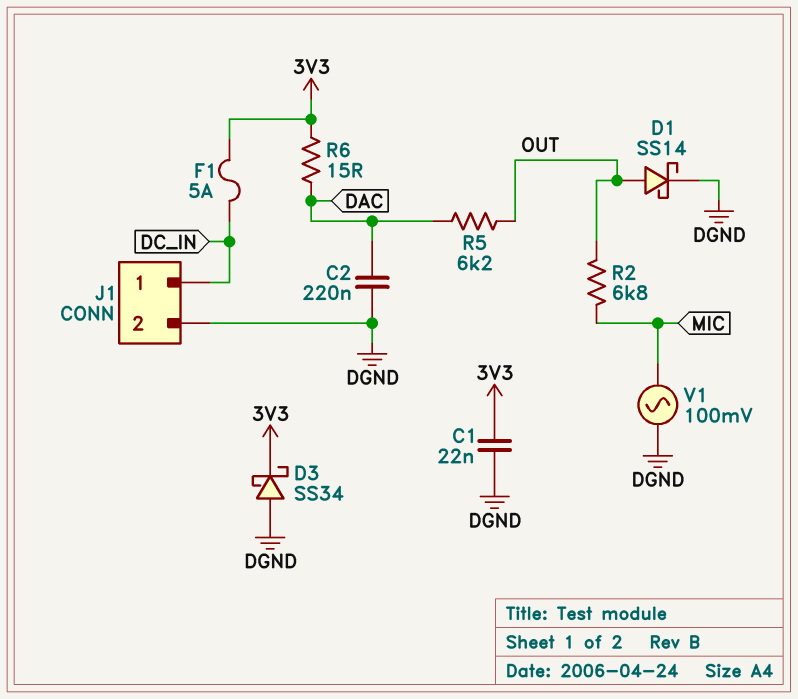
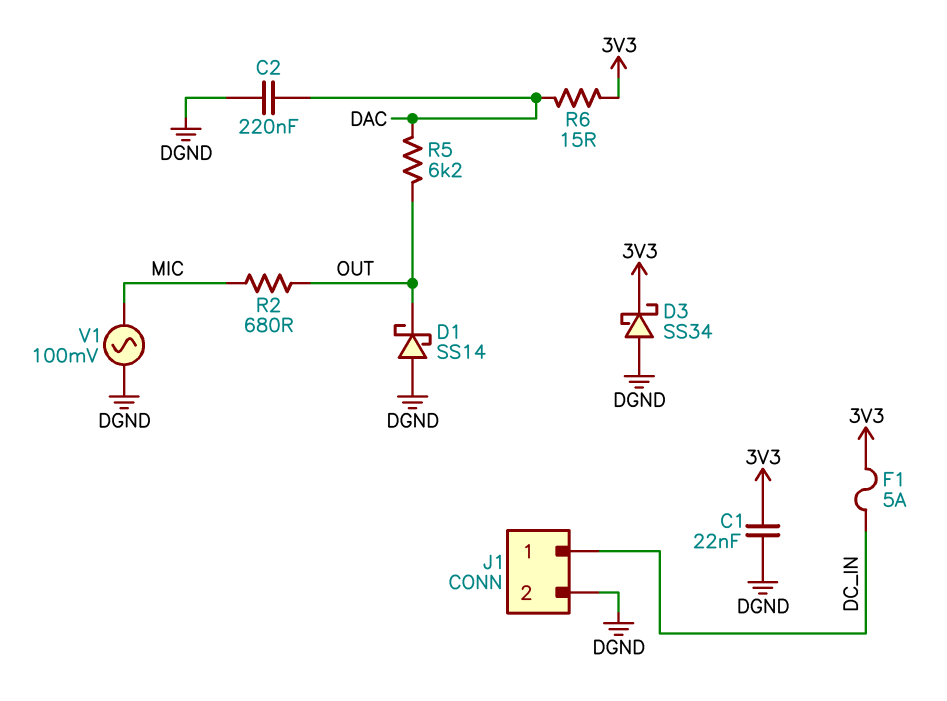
D1: schottky SS14 (A OUT, K DGND) -> schottky SS14 (A DGND, K OUT)
R2: 6.8k (MIC, OUT) -> 680 (MIC, OUT)

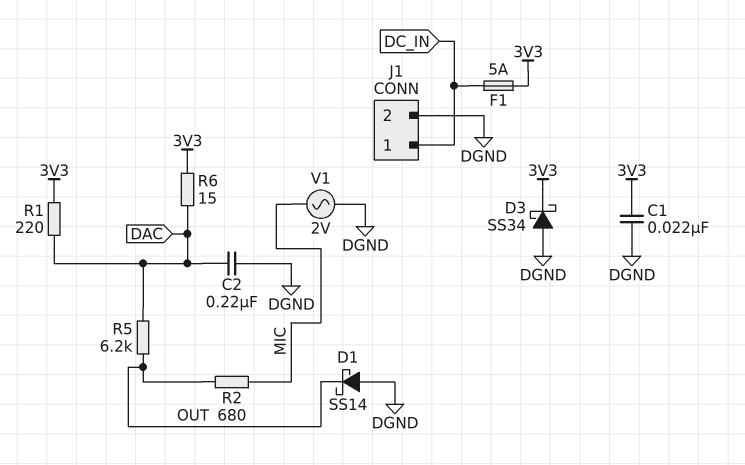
R1: none -> 220 (3V3, DAC)
V1: AC 100mV (DGND, MIC) -> AC 2V (DGND, MIC)

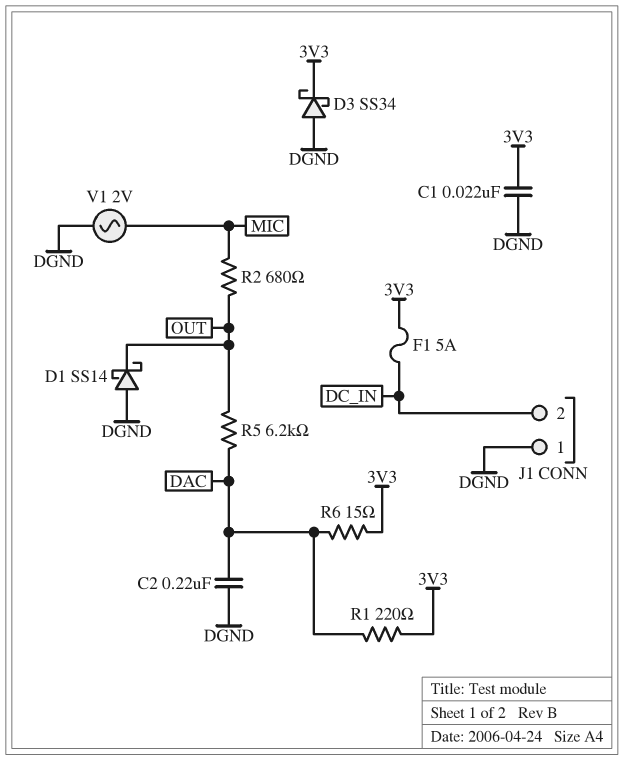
J1 pin 1: DC_IN -> DGND
J1 pin 2: DGND -> DC_IN

